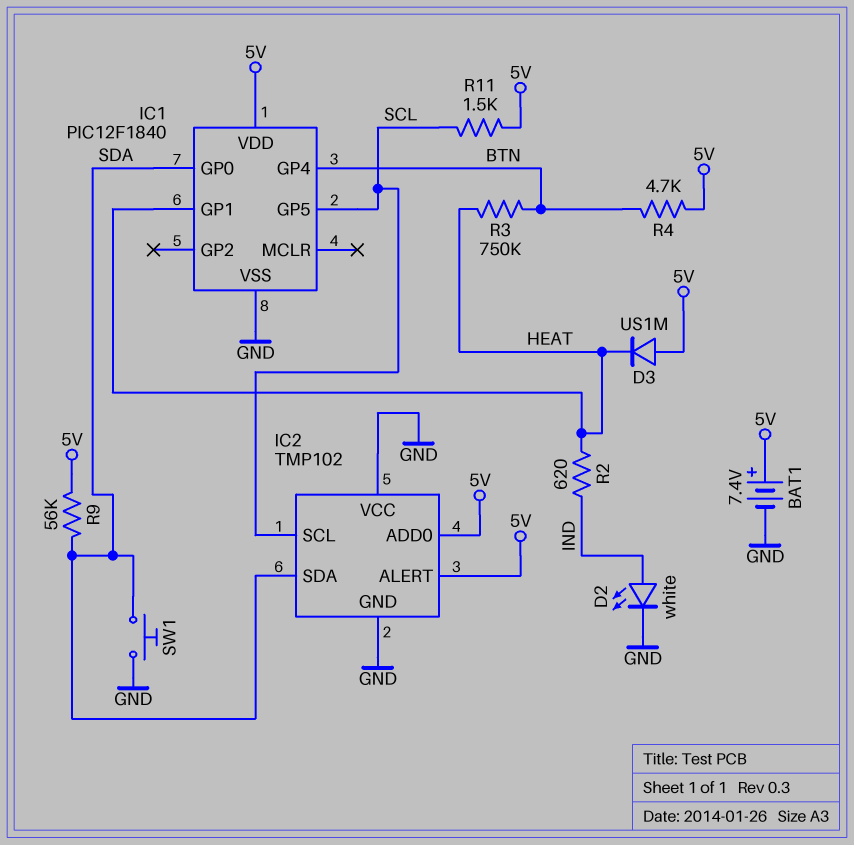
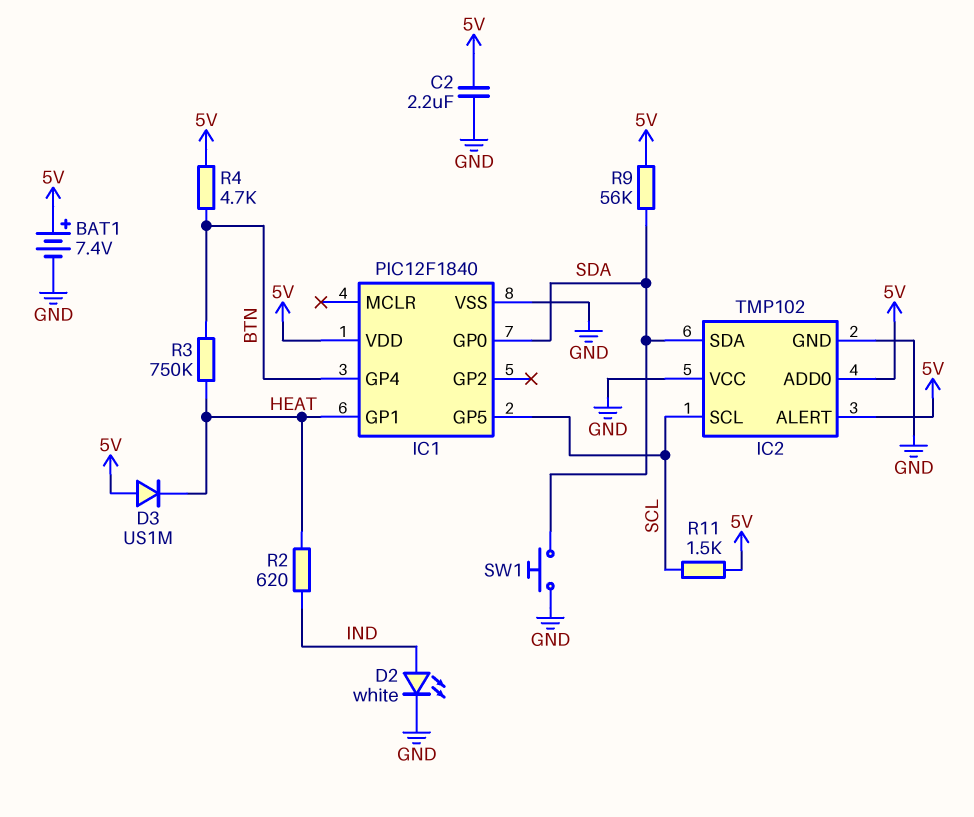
C2: none -> 2.2uF (5V, GND)

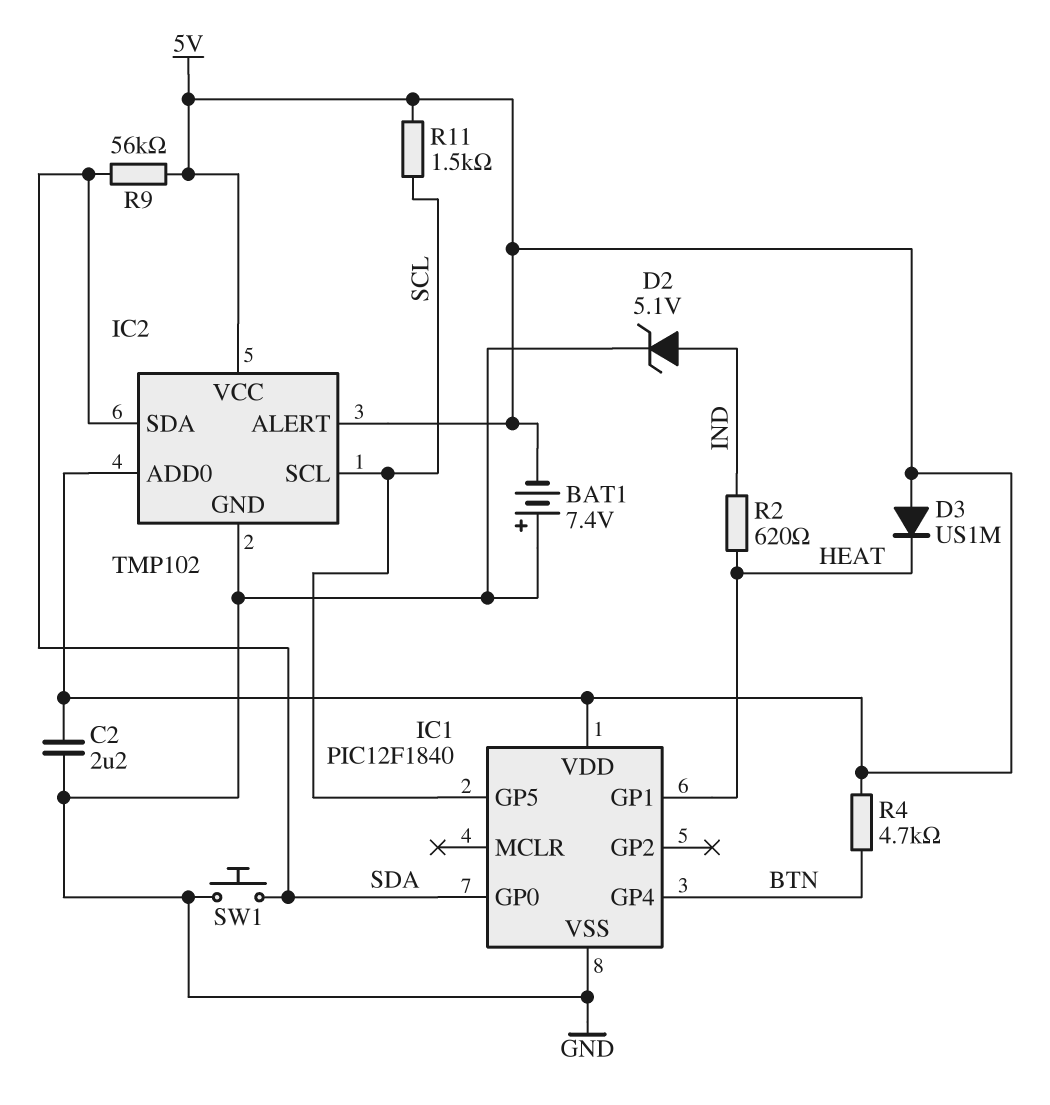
BAT1: 7.4V (plus 5V, minus GND) -> 7.4V (plus GND, minus 5V)
D2: LED white (A IND, K GND) -> zener 5.1V (A IND, K GND)
IC2 pin VCC: GND -> 5V
R3: 750k (BTN, HEAT) -> none

